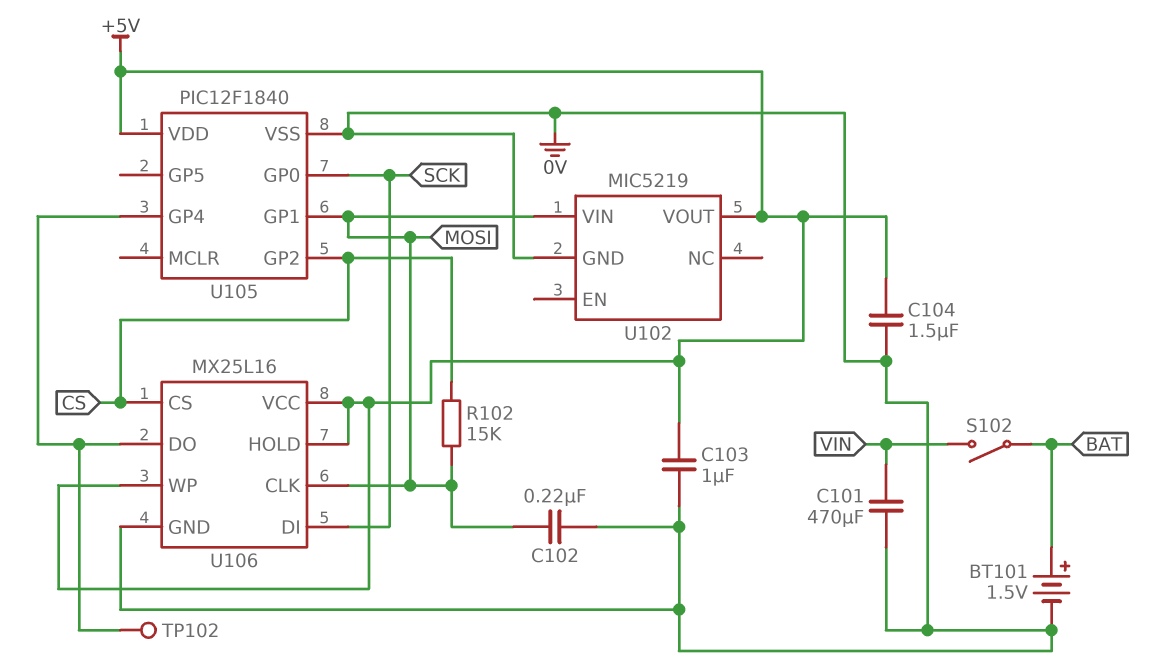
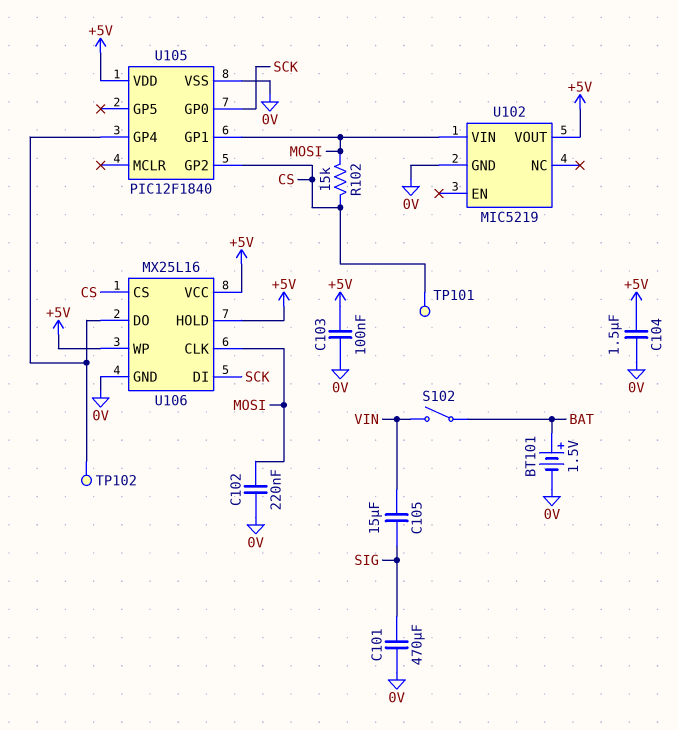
C101: 470uF (0V, VIN) -> 470uF (0V, SIG)
C103: 1uF (+5V, 0V) -> 100nF (+5V, 0V)
C105: none -> 15uF (SIG, VIN)
TP101: none -> test point (CS)

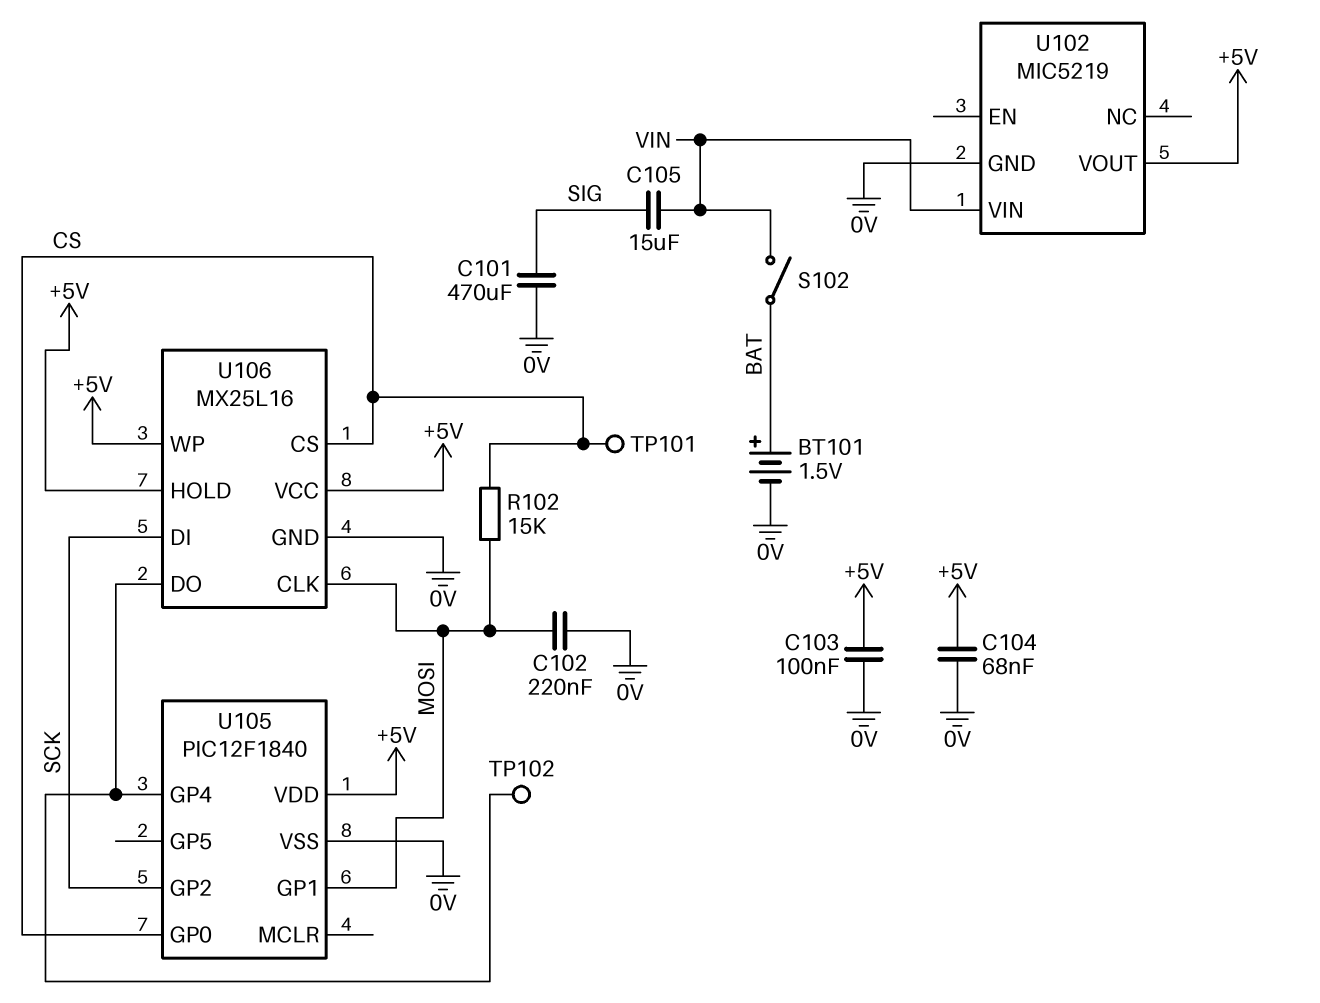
C104: 1.5uF (+5V, 0V) -> 68nF (+5V, 0V)
U102 pin VIN: MOSI -> VIN
U105 pin GP0: SCK -> CS
U105 pin GP2: CS -> SCK

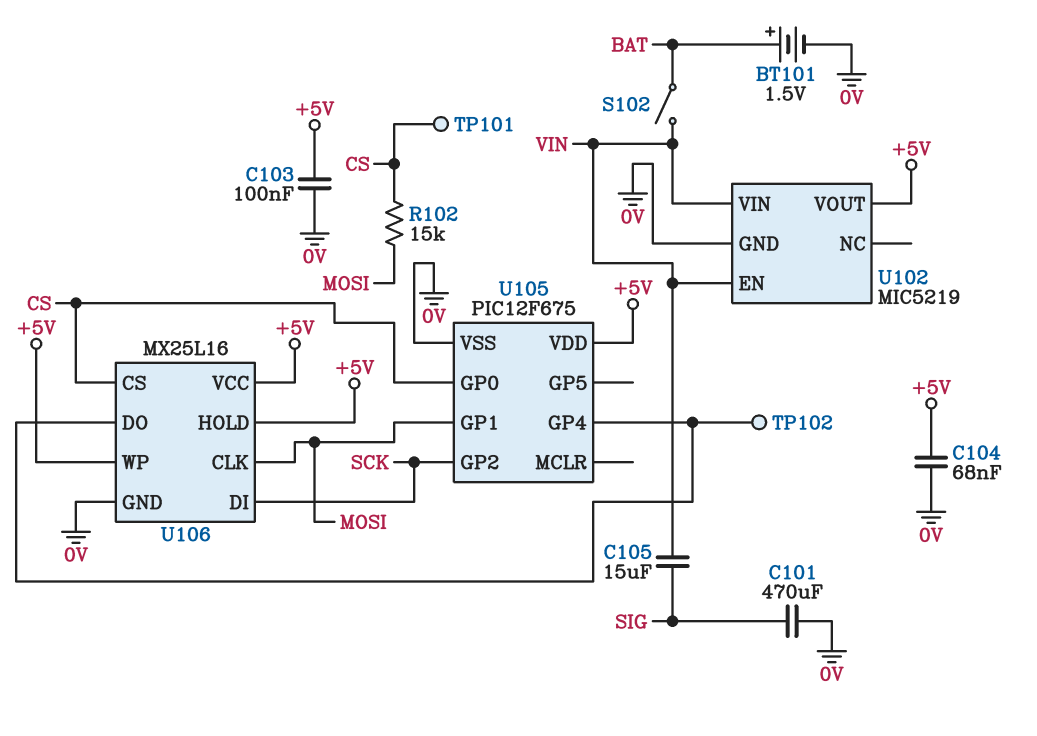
C102: 220nF (0V, MOSI) -> none
U102 pin EN: none -> VIN
U105: PIC12F1840 -> PIC12F675

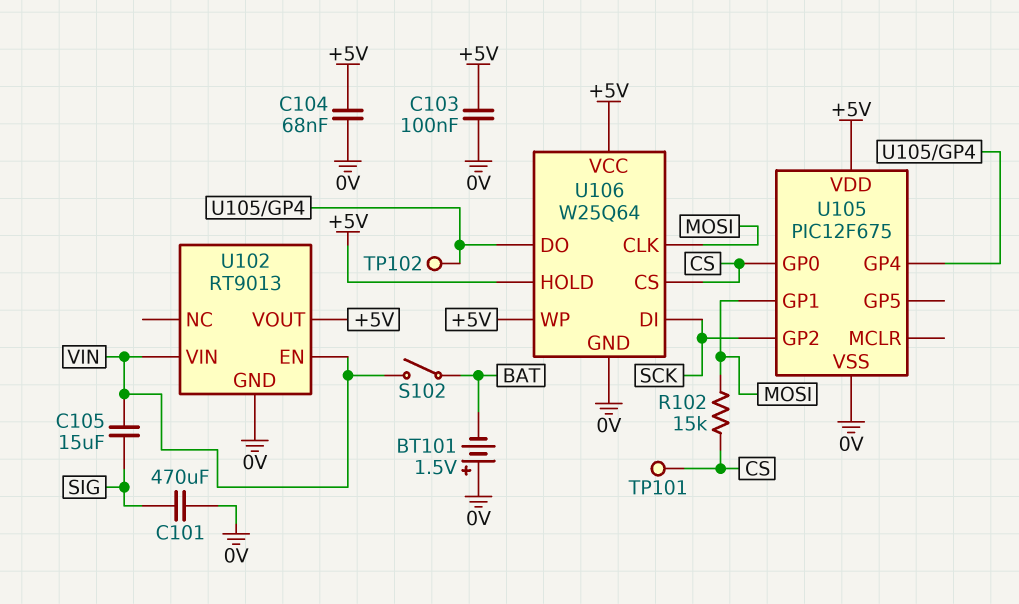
BT101: 1.5V (plus BAT, minus 0V) -> 1.5V (plus 0V, minus BAT)
U102: MIC5219 -> RT9013
U106: MX25L16 -> W25Q64

